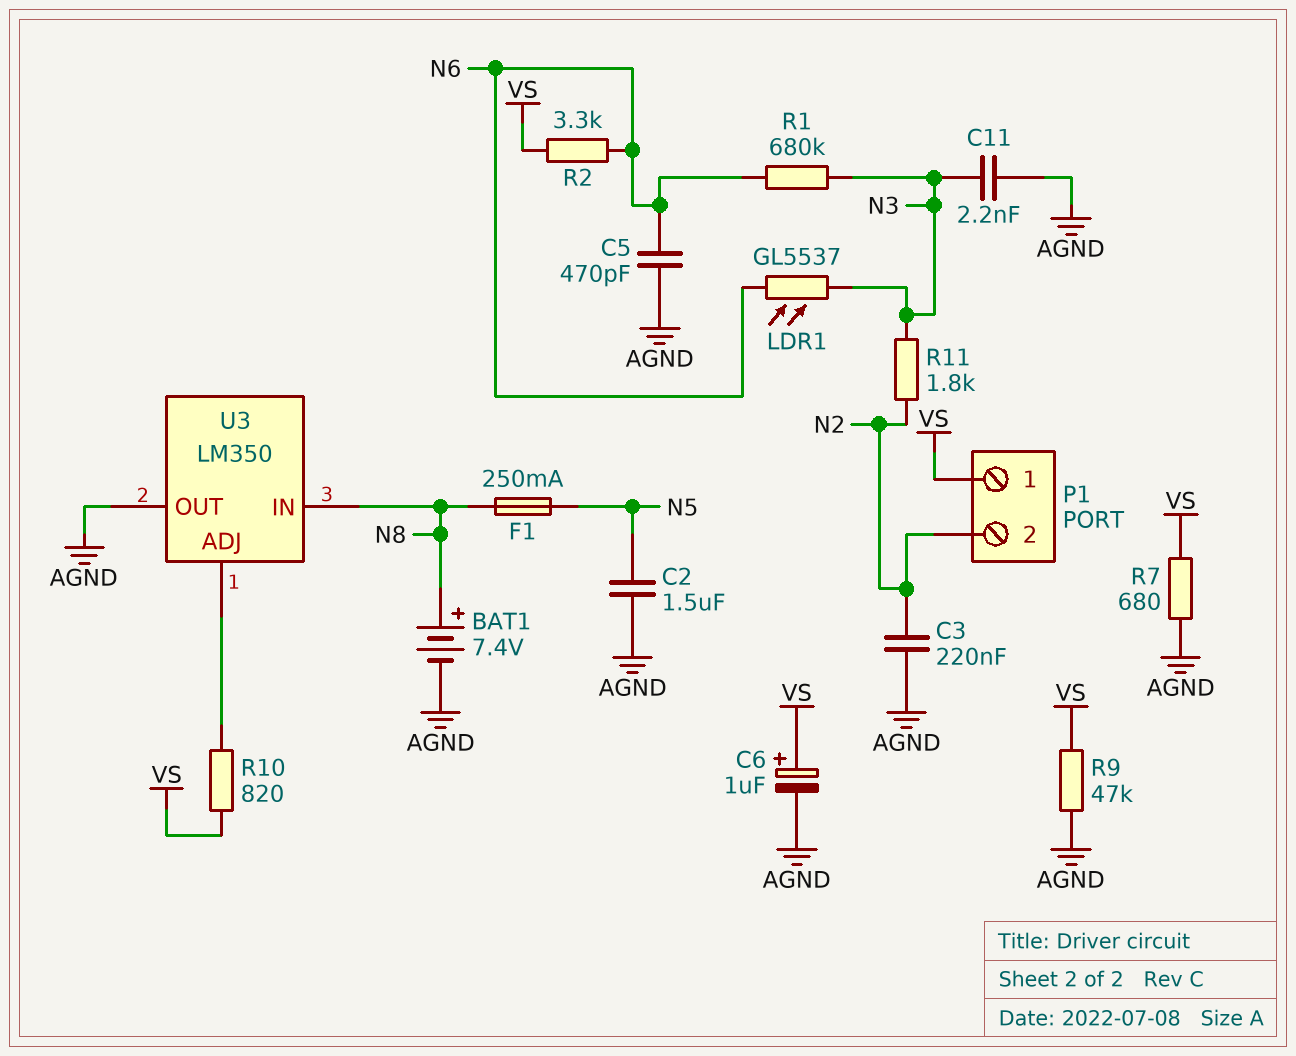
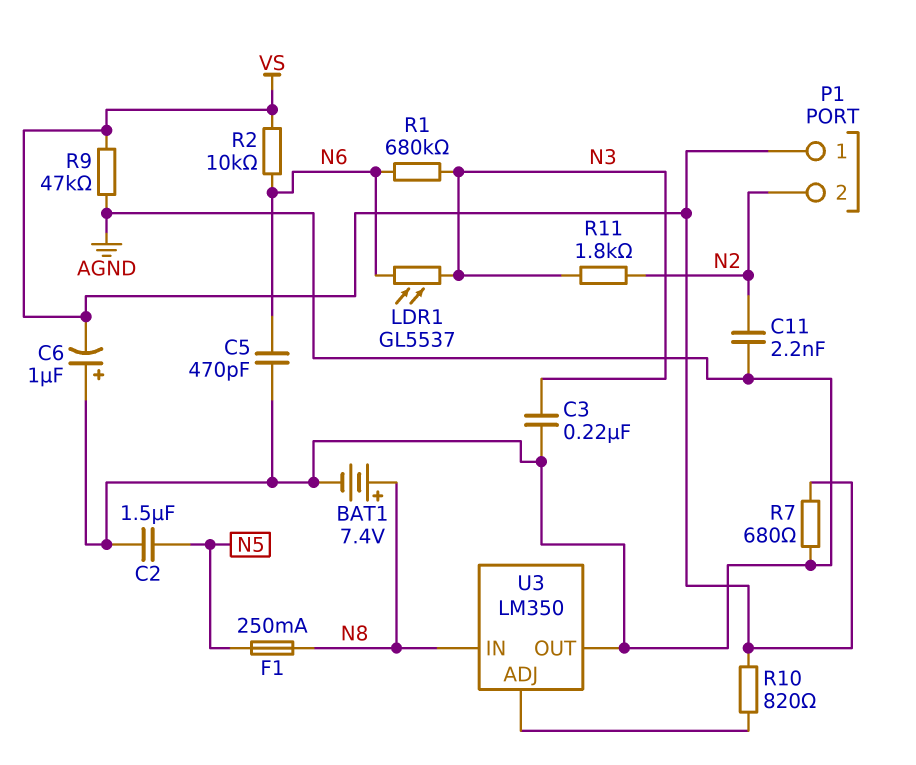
C3: 220nF (AGND, N2) -> 220nF (AGND, N3)
C6: 1uF (plus VS, minus AGND) -> 1uF (plus AGND, minus VS)
C11: 2.2nF (AGND, N3) -> 2.2nF (AGND, N2)
R2: 3.3k (N6, VS) -> 10k (N6, VS)

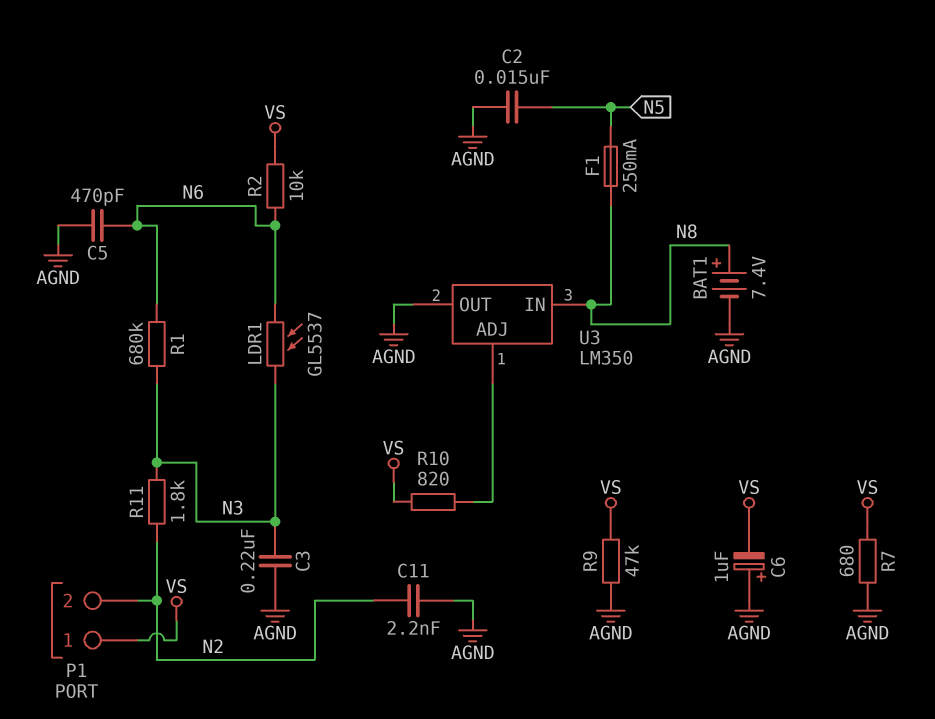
C2: 1.5uF (AGND, N5) -> 15nF (AGND, N5)

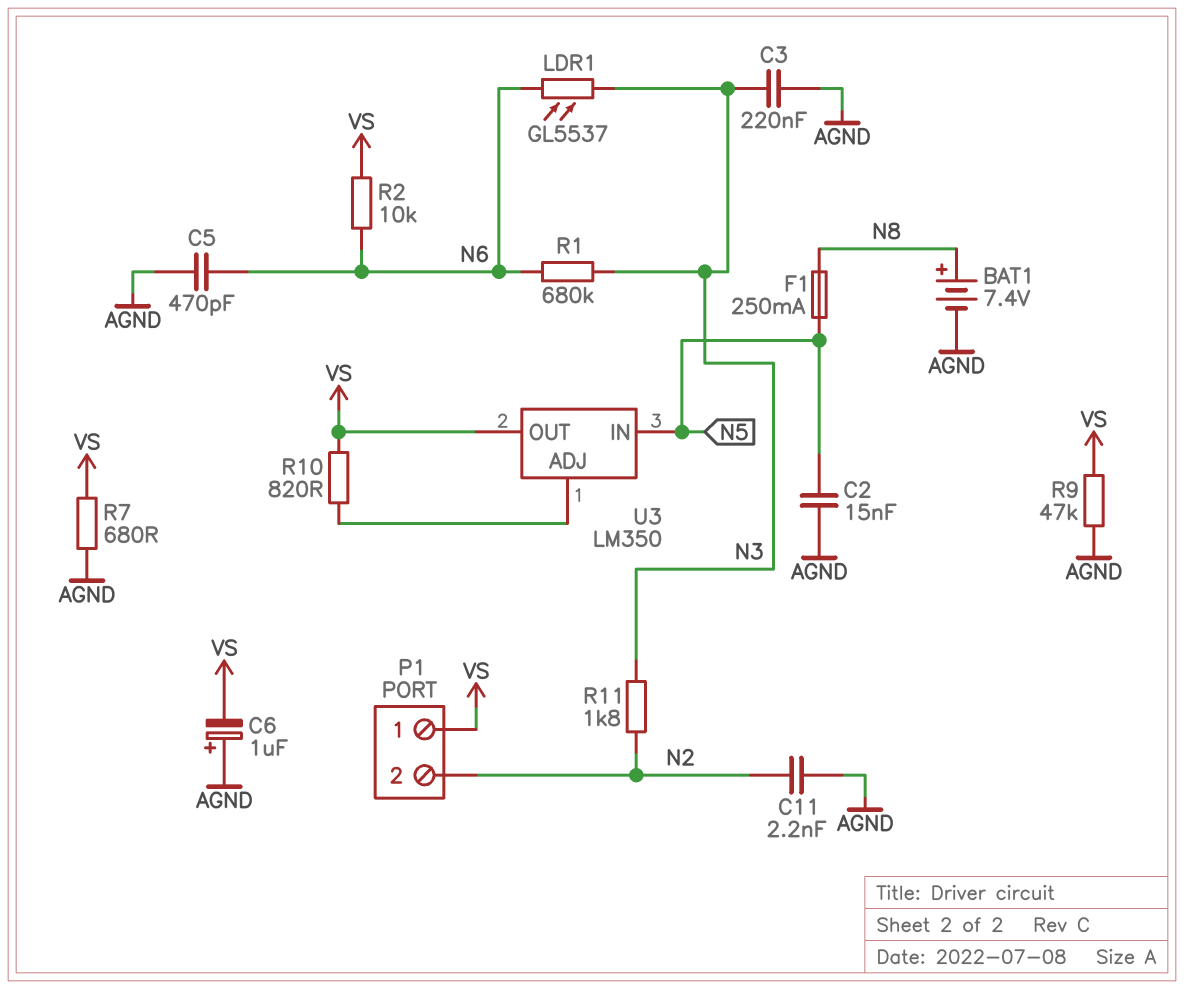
U3 pin IN: N8 -> N5
U3 pin OUT: AGND -> VS

